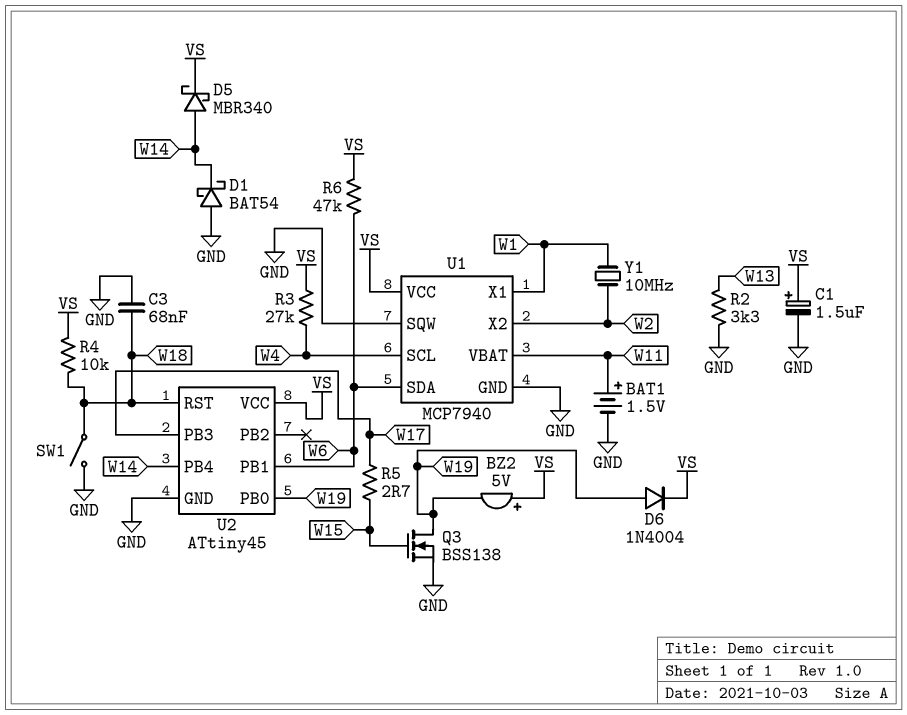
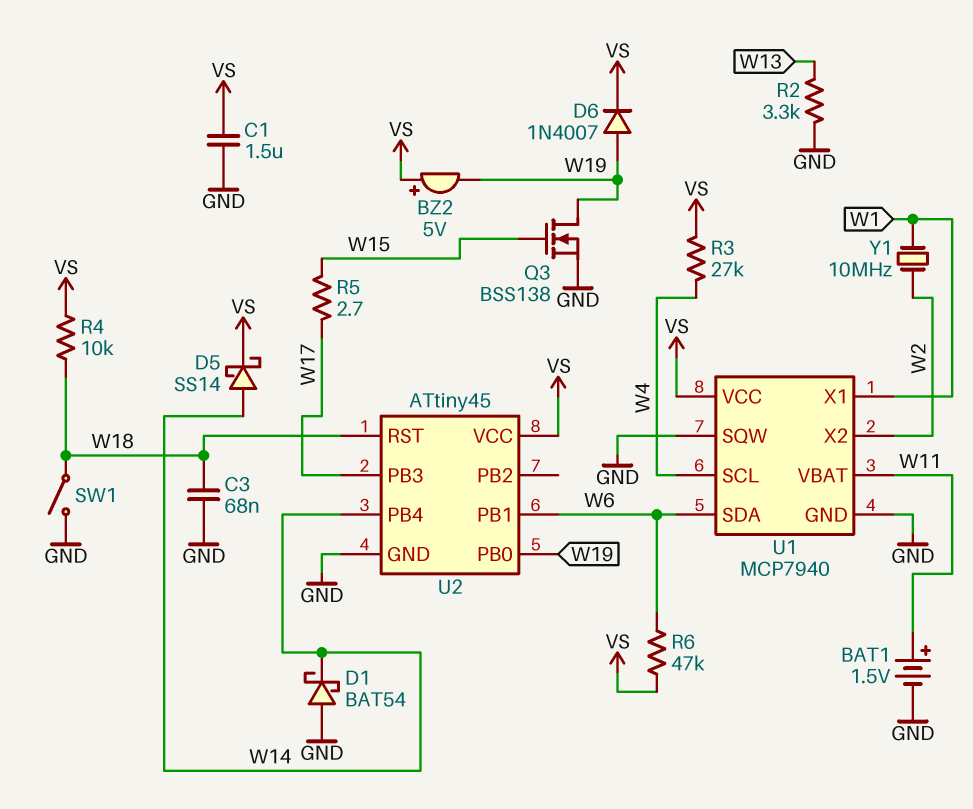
C1: 1.5uF (plus VS, minus GND) -> 1.5uF (GND, VS)
D5: schottky MBR340 (A W14, K VS) -> schottky SS14 (A W14, K VS)
D6: diode 1N4004 (A W19, K VS) -> diode 1N4007 (A W19, K VS)

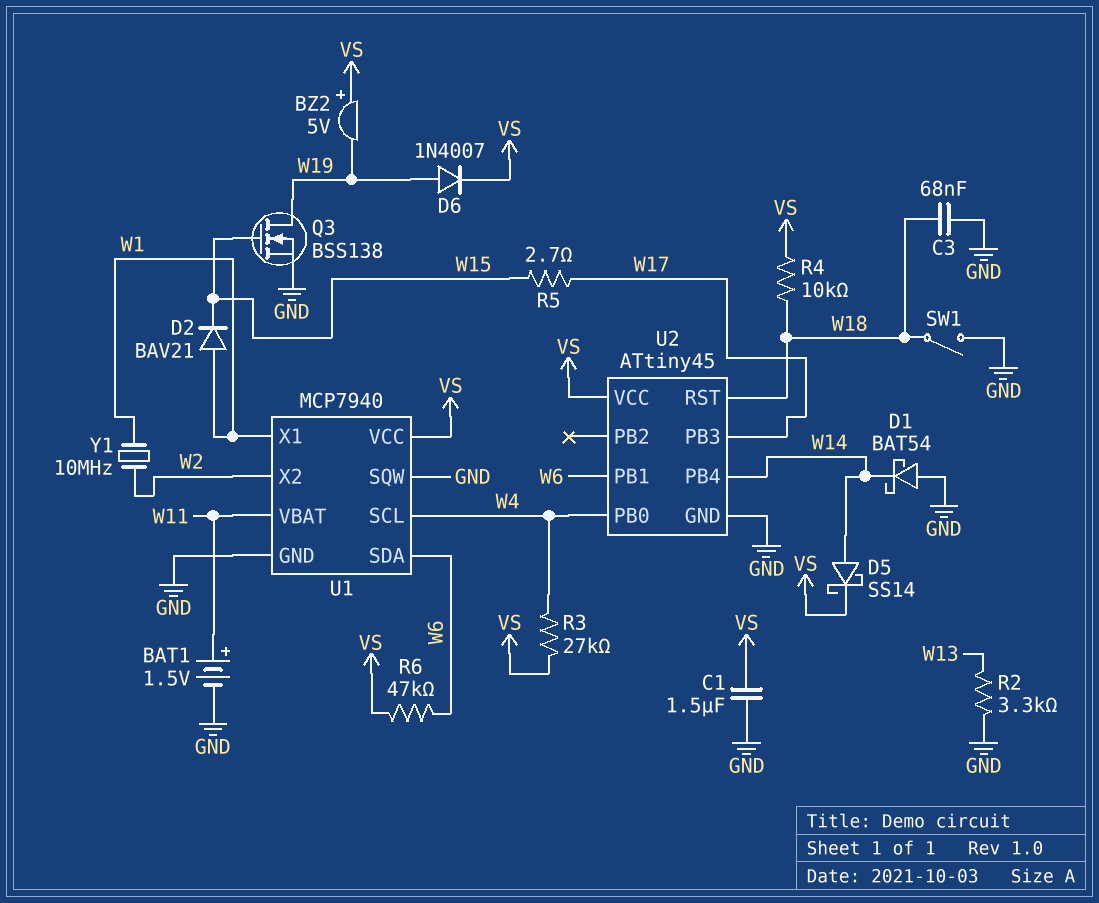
D2: none -> diode BAV21 (A W1, K W15)
U2 pin PB0: W19 -> W4

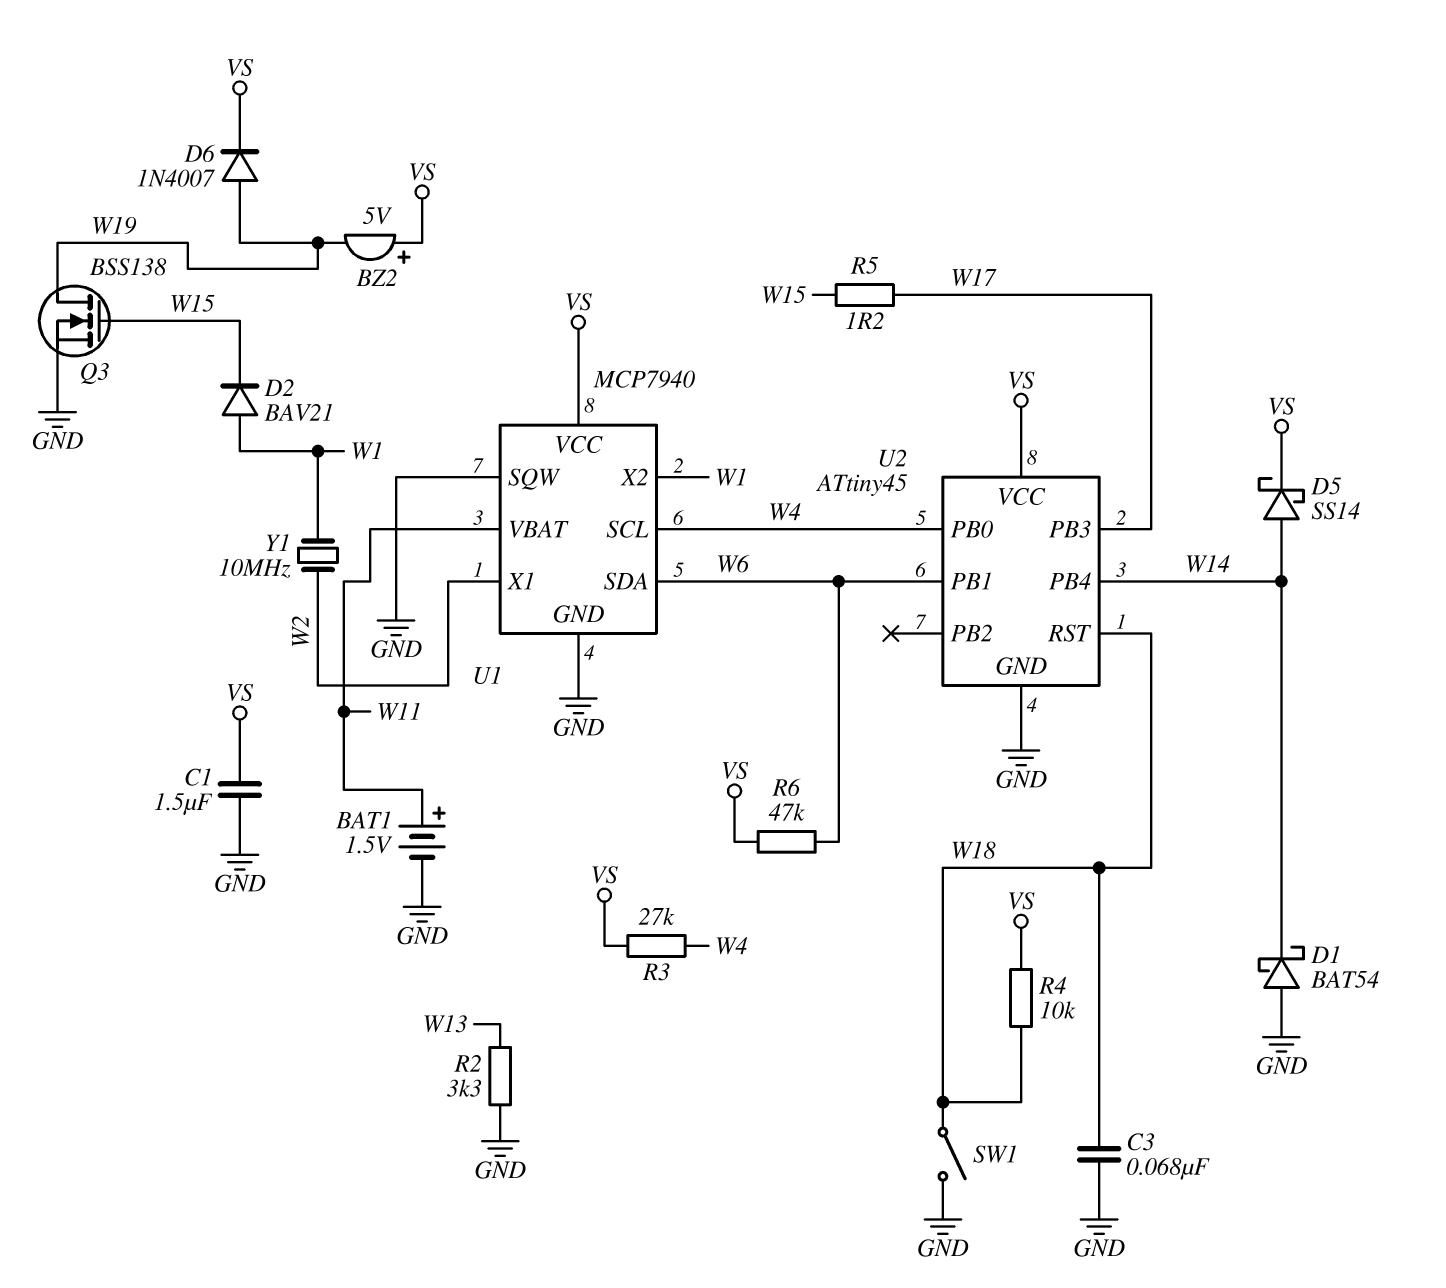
R5: 2.7 (W15, W17) -> 1.2 (W15, W17)
U1 pin X1: W1 -> W2
U1 pin X2: W2 -> W1

